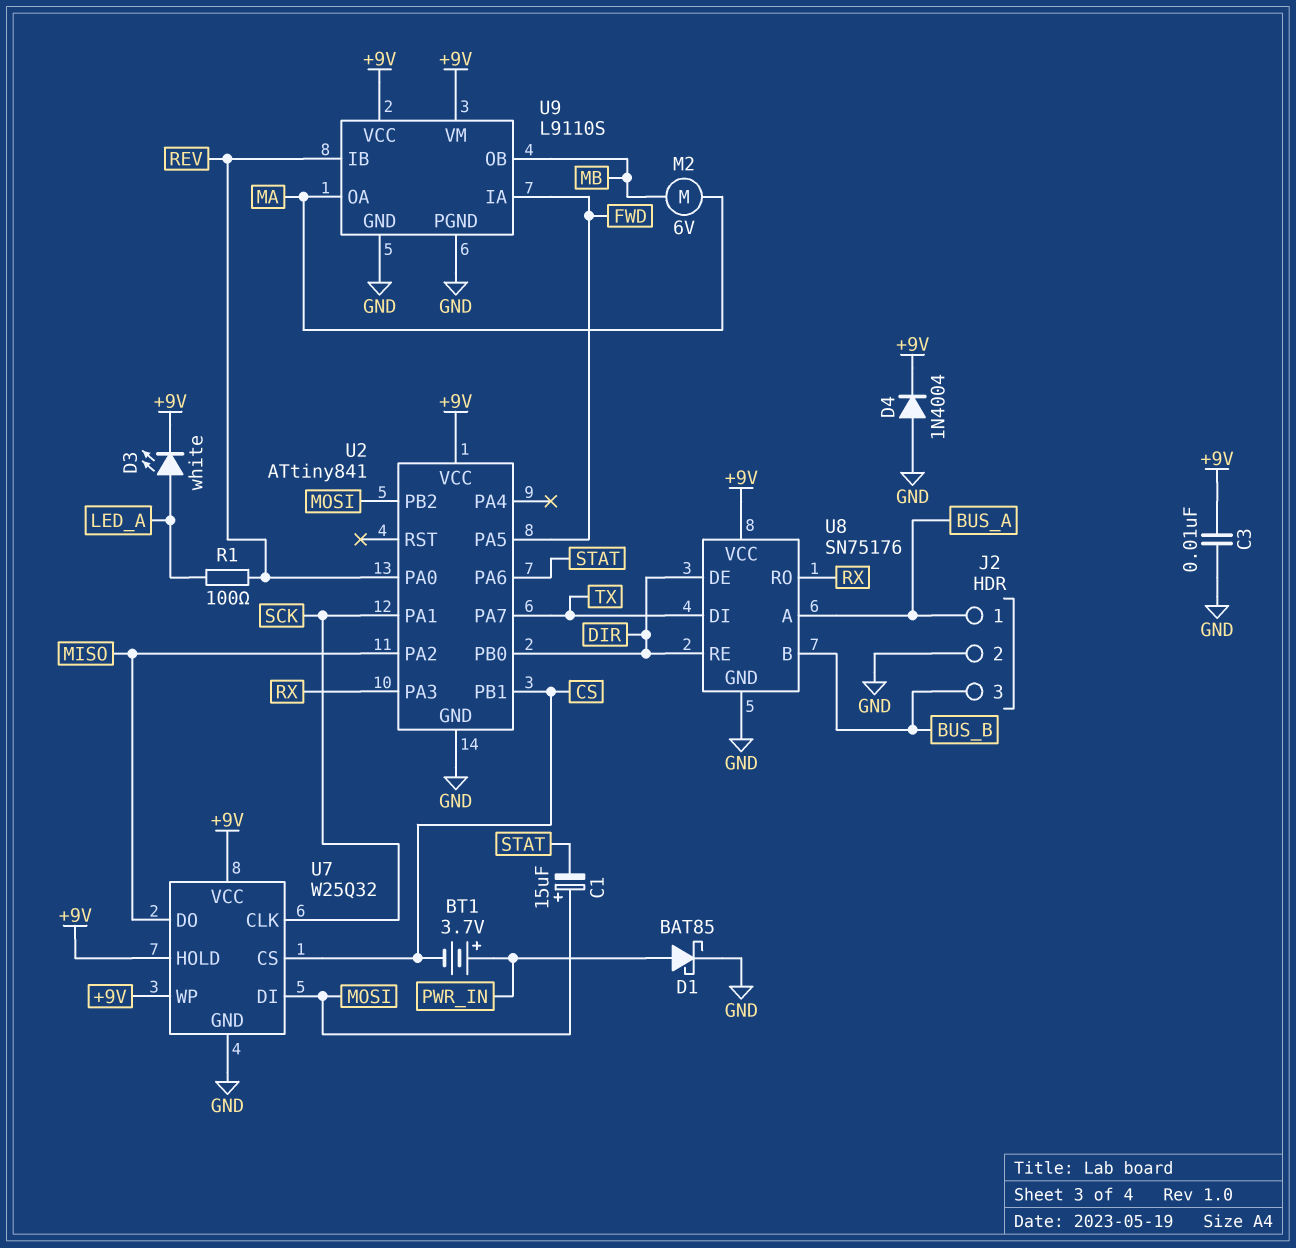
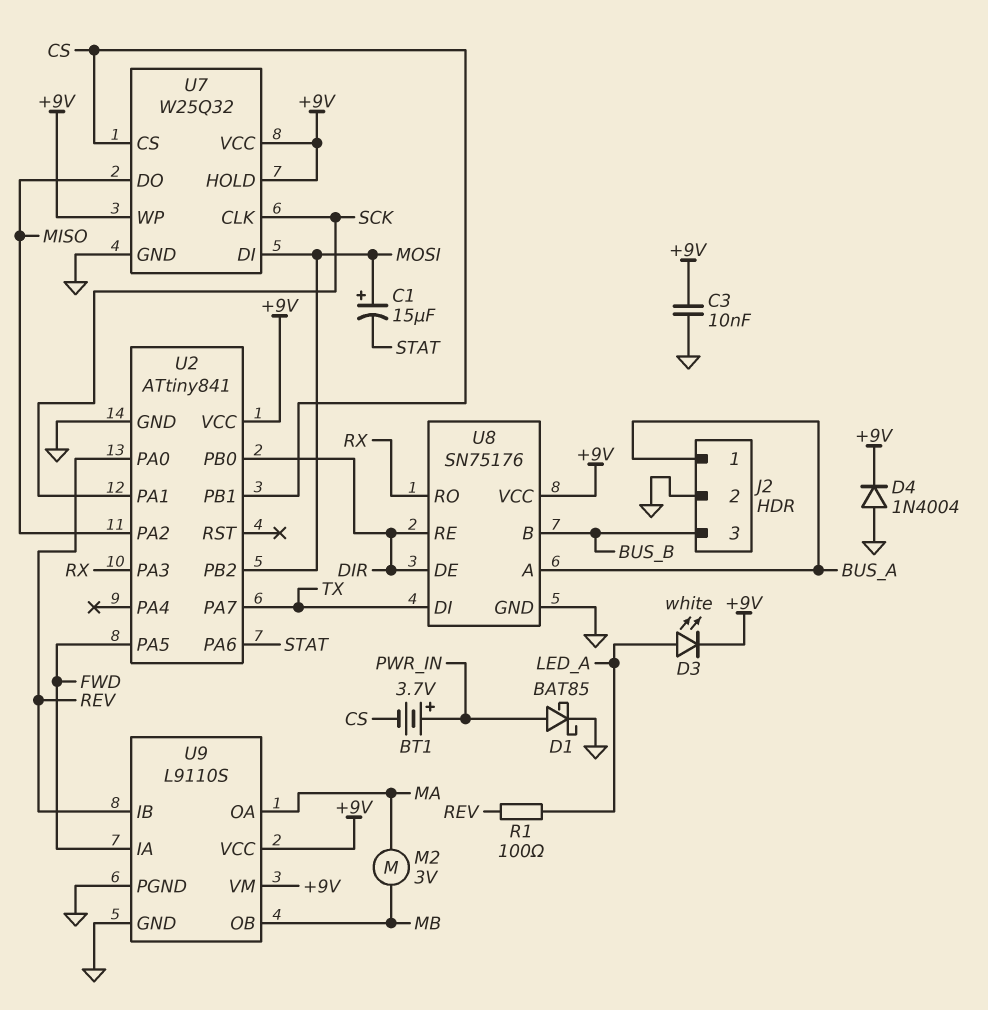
M2: motor 6V (MA, MB) -> motor 3V (MA, MB)

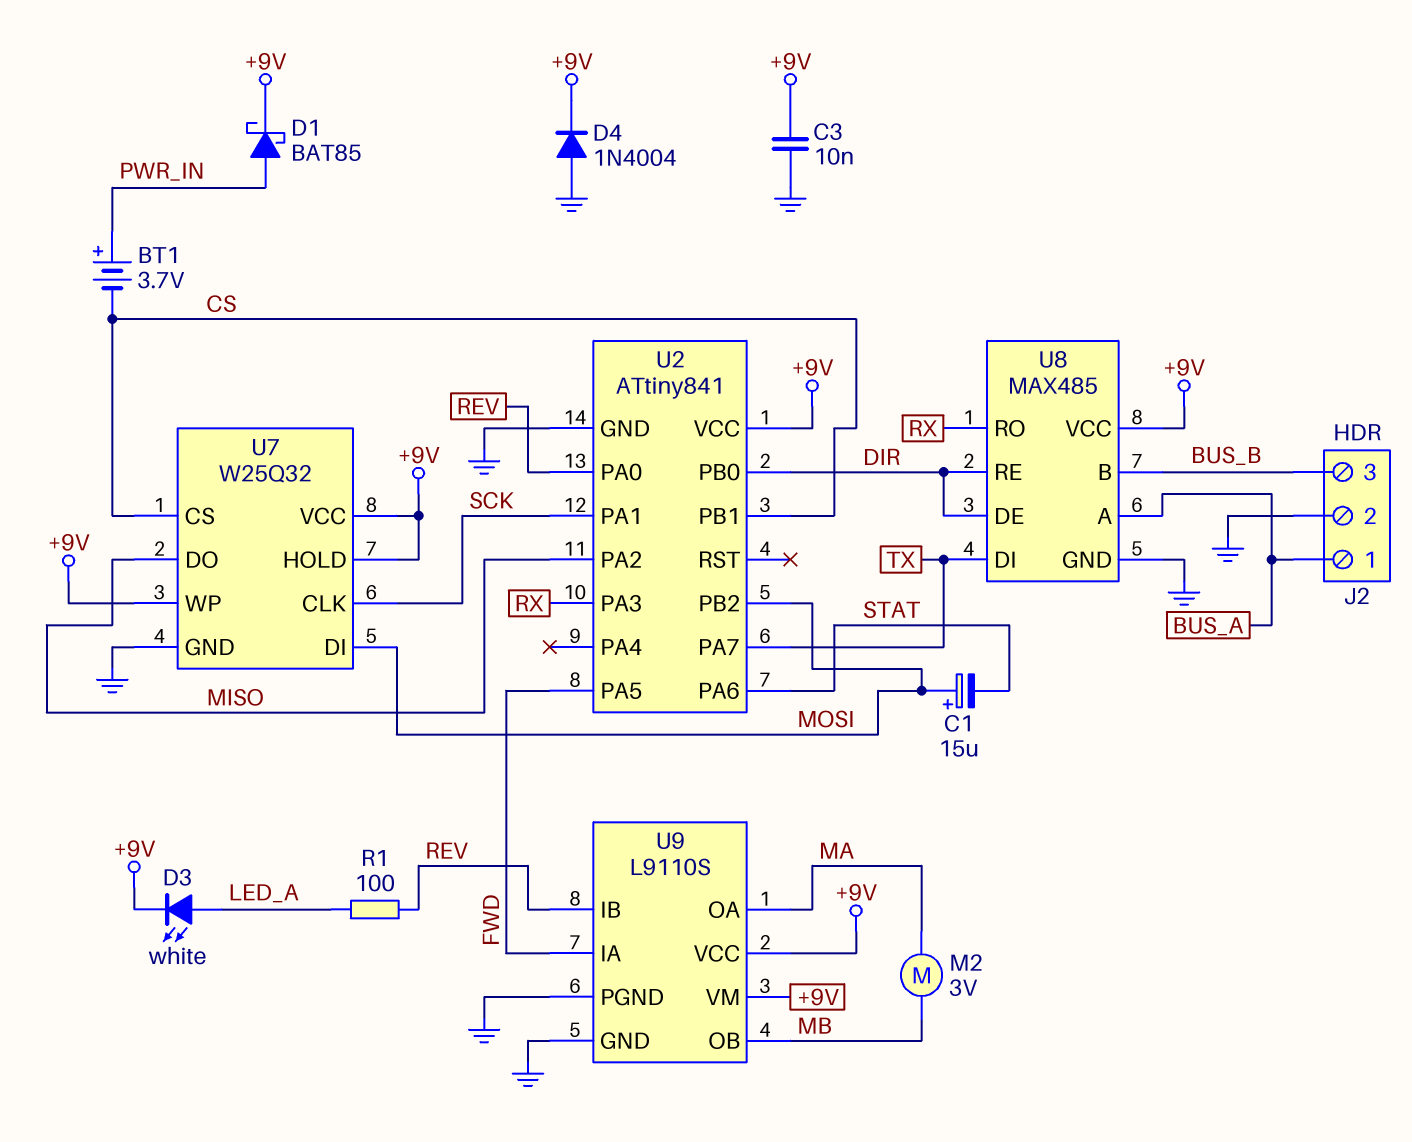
D1: schottky BAT85 (A PWR_IN, K GND) -> schottky BAT85 (A PWR_IN, K +9V)
U8: SN75176 -> MAX485

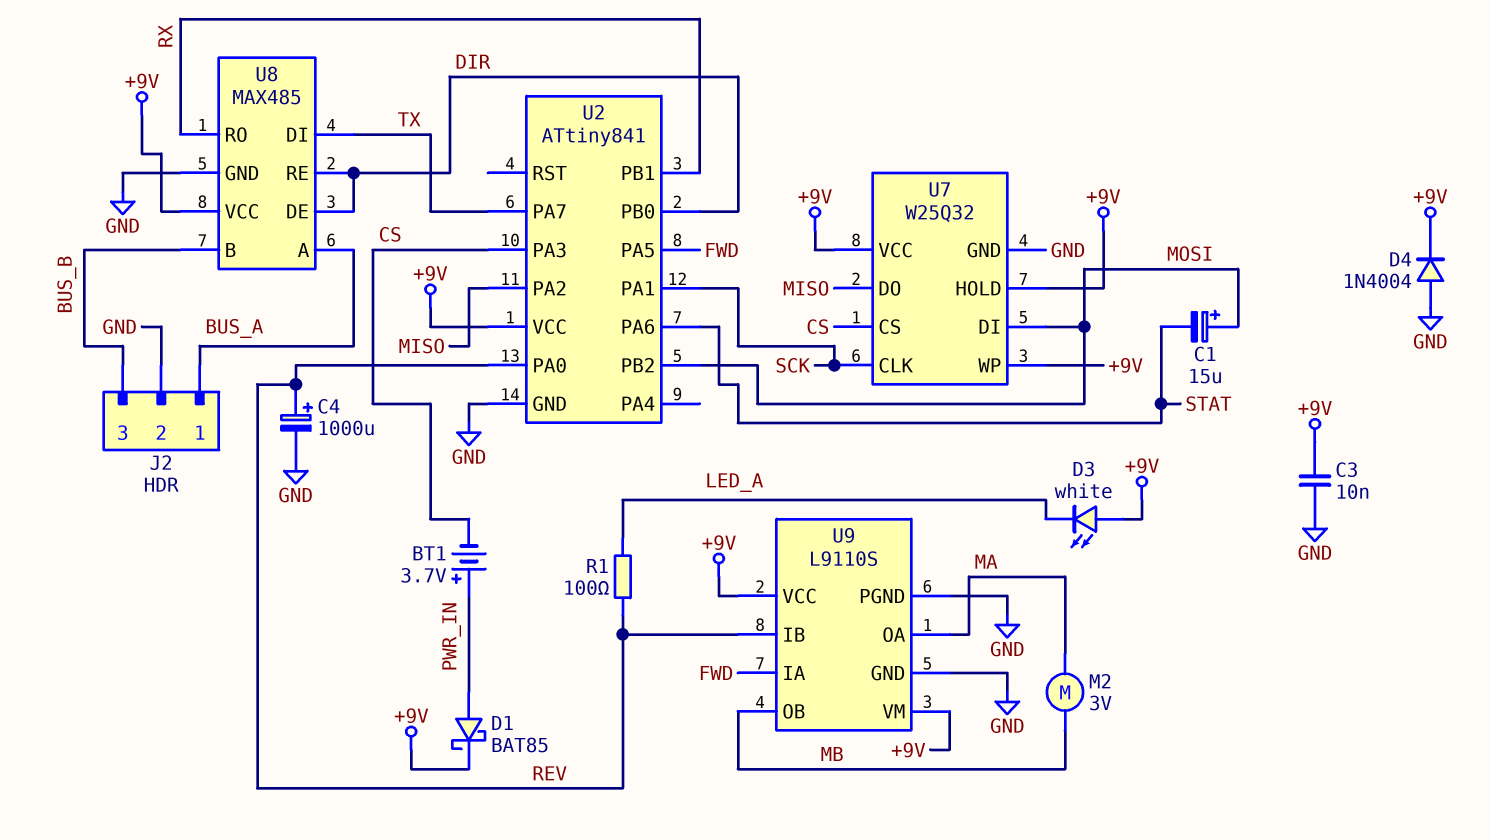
C4: none -> 1000uF (plus REV, minus GND)
D3: LED white (A LED_A, K +9V) -> LED white (A +9V, K LED_A)
U2 pin PA3: RX -> CS
U2 pin PB1: CS -> RX

